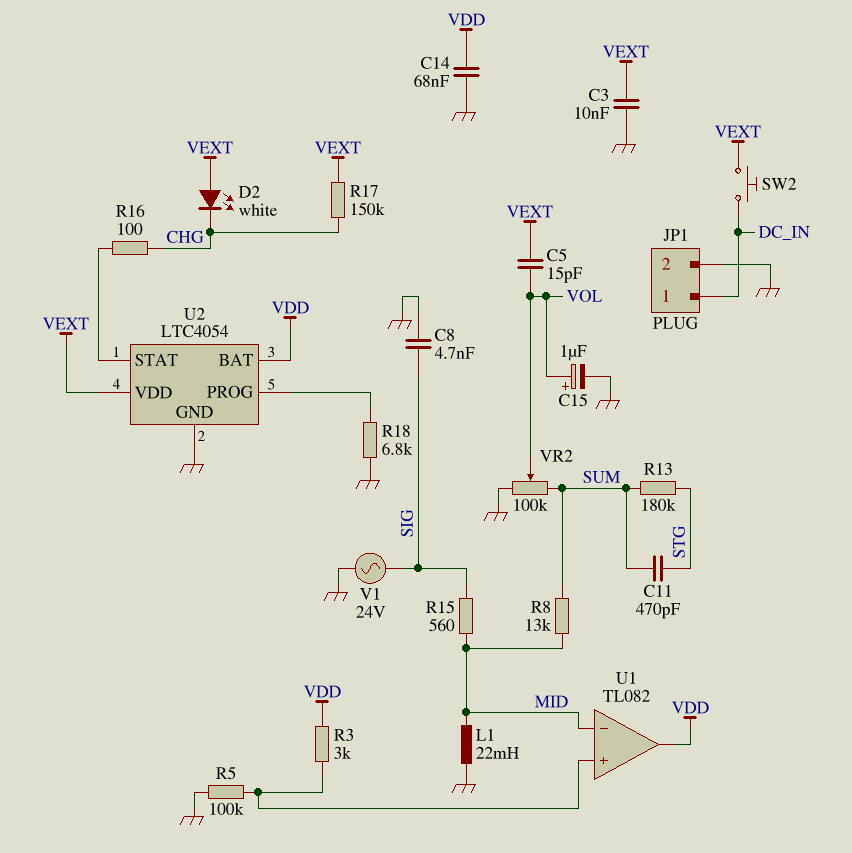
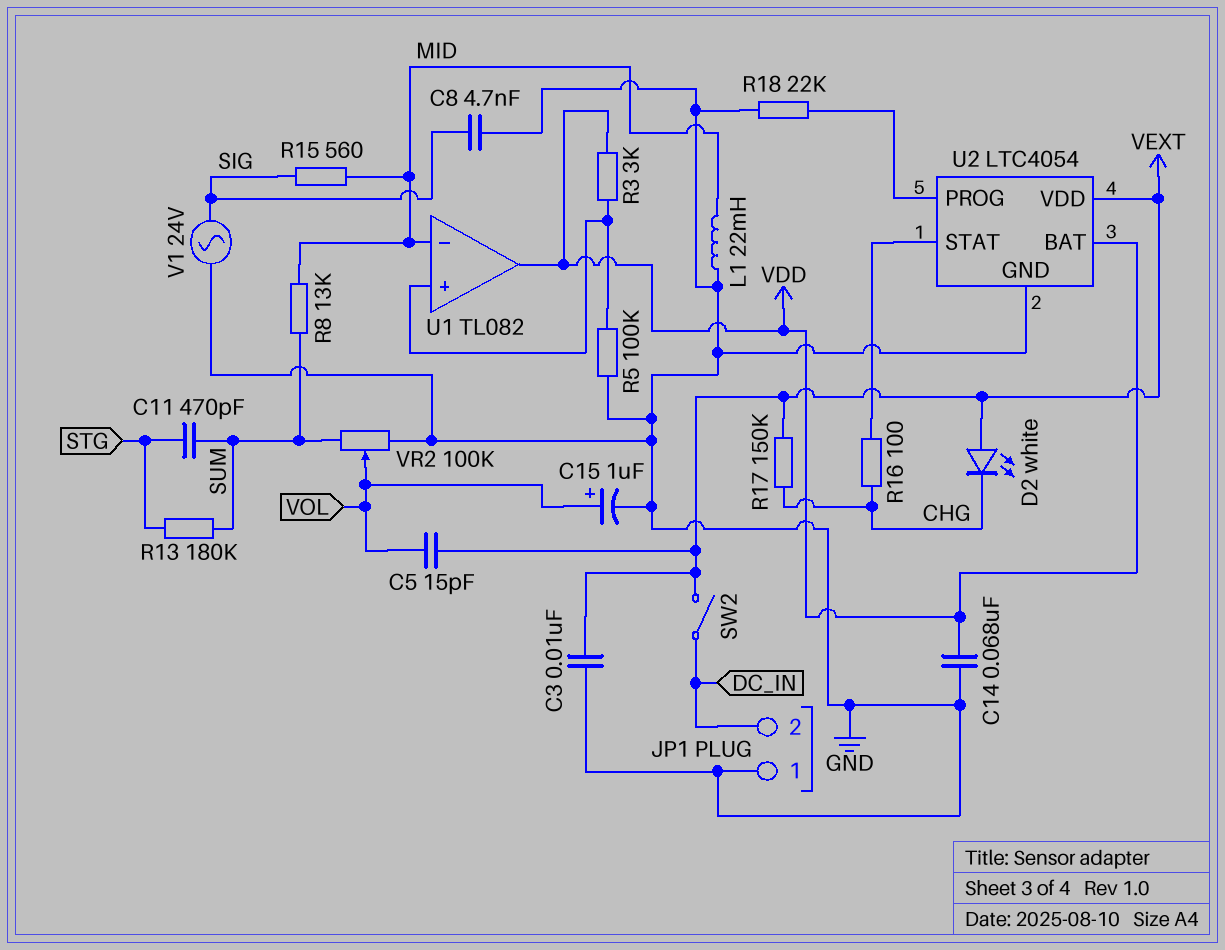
JP1 pin 1: DC_IN -> GND
JP1 pin 2: GND -> DC_IN
R18: 6.8k (GND, U2/PROG) -> 22k (GND, U2/PROG)
SW2: button (DC_IN, VEXT) -> switch (DC_IN, VEXT)

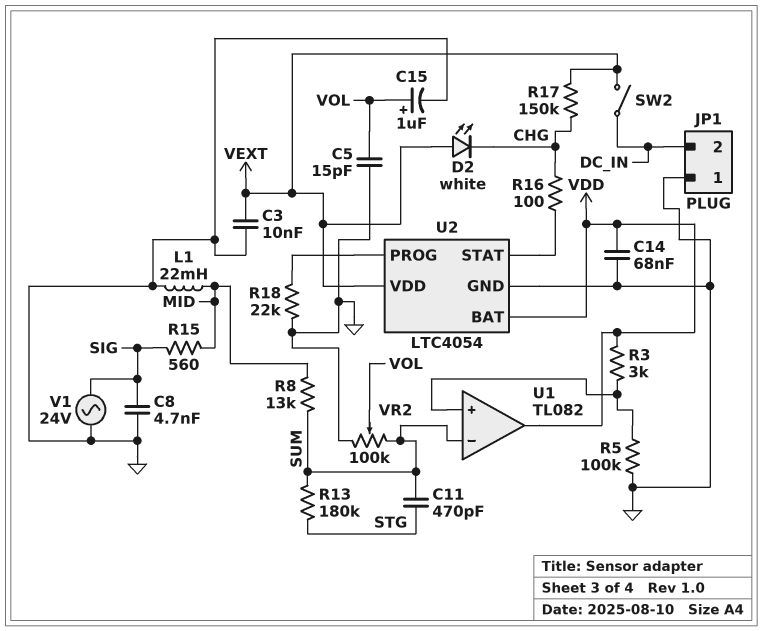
C5: 15pF (VEXT, VOL) -> 15pF (GND, VOL)
U1 pin in-: MID -> SUM

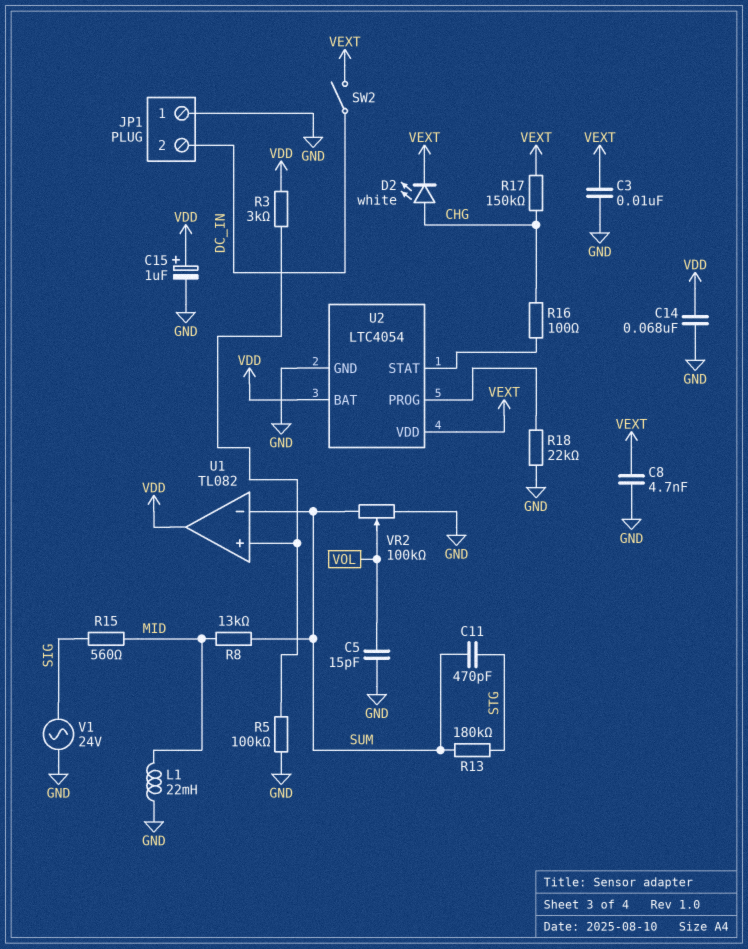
C8: 4.7nF (GND, SIG) -> 4.7nF (GND, VEXT)
C15: 1uF (plus VOL, minus GND) -> 1uF (plus VDD, minus GND)
D2: LED white (A VEXT, K CHG) -> LED white (A CHG, K VEXT)

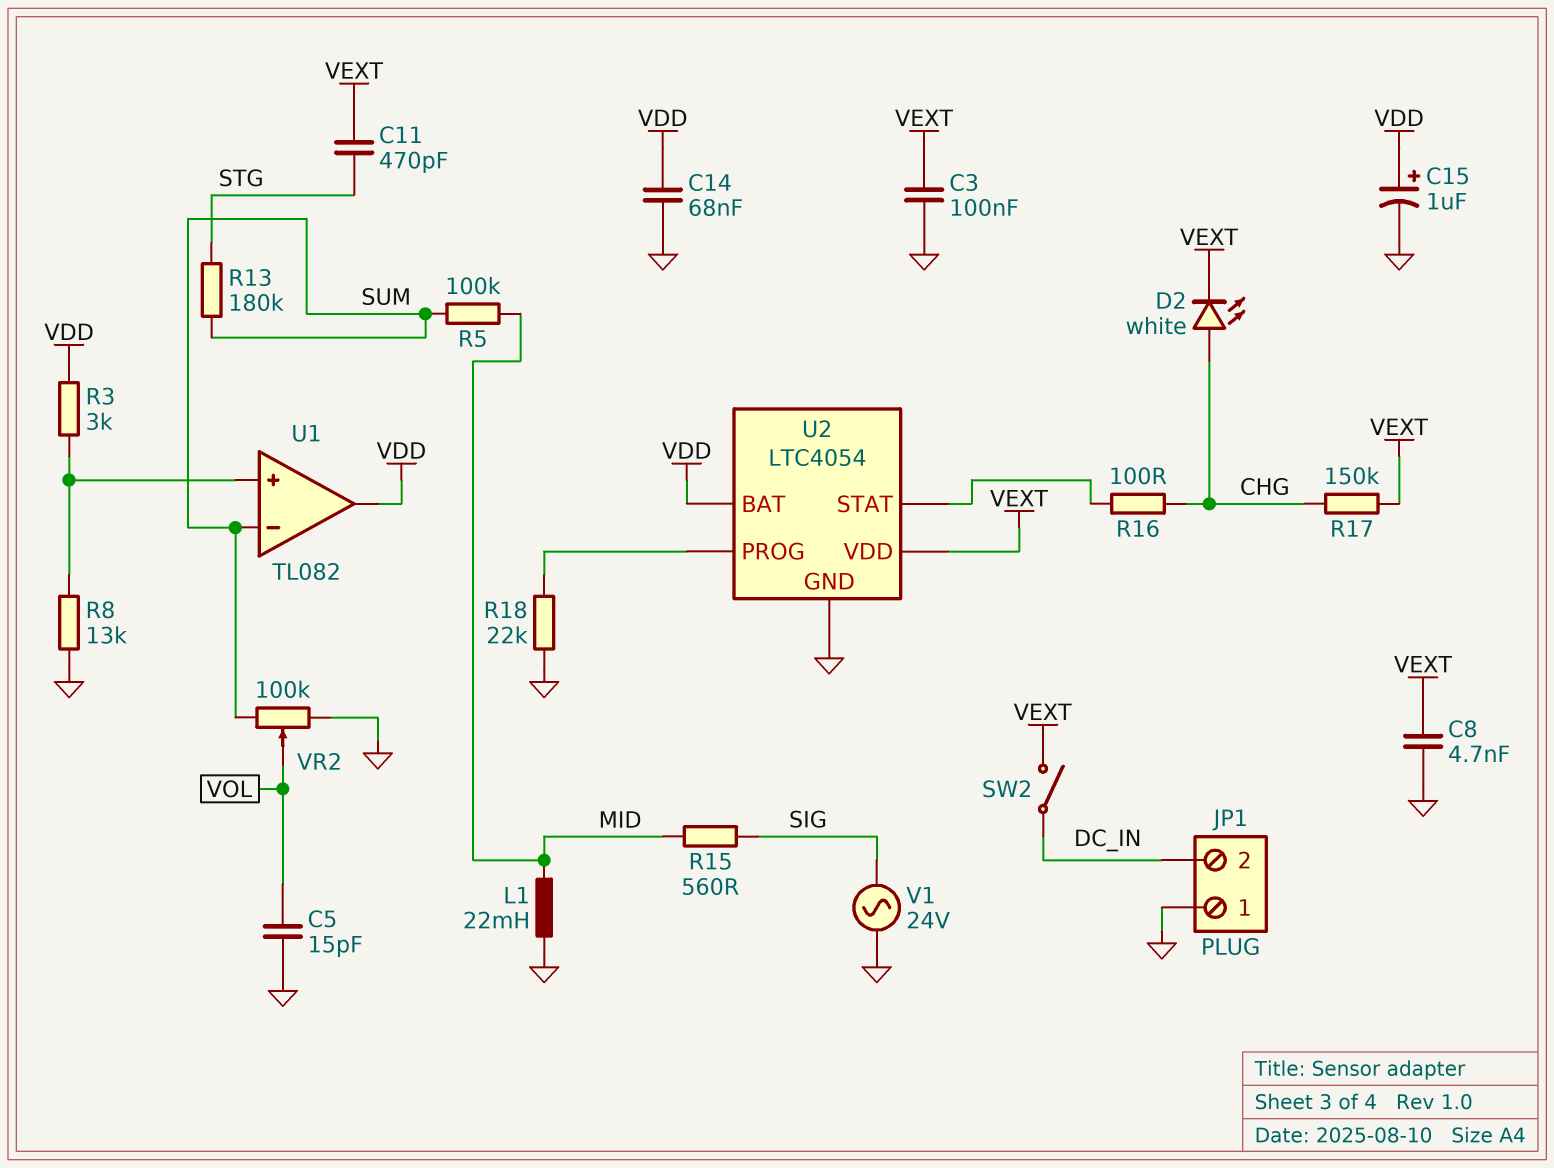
C3: 10nF (GND, VEXT) -> 100nF (GND, VEXT)
C11: 470pF (STG, SUM) -> 470pF (STG, VEXT)
R5: 100k (GND, U1/in+) -> 100k (MID, SUM)
R8: 13k (MID, SUM) -> 13k (GND, U1/in+)

